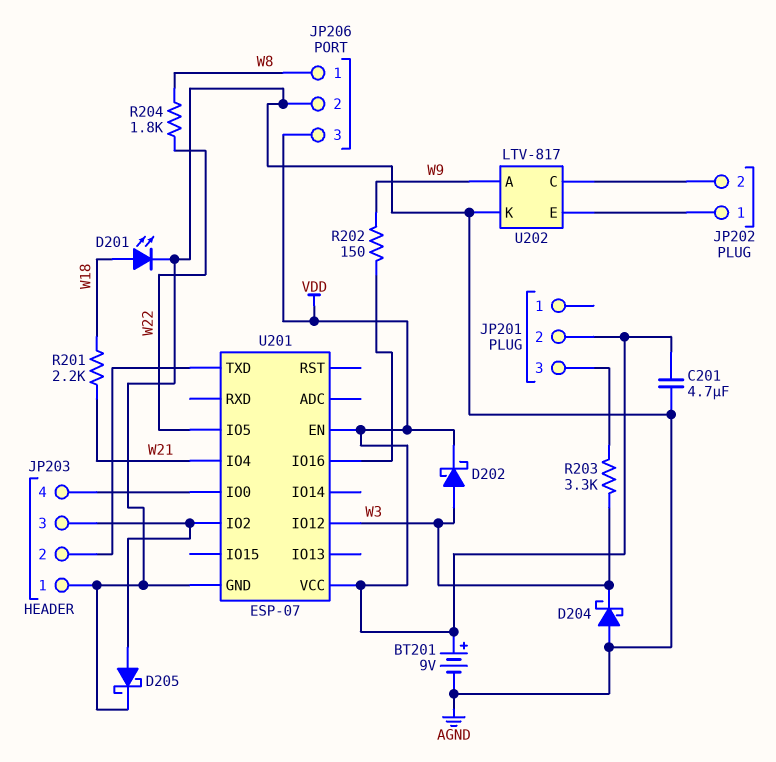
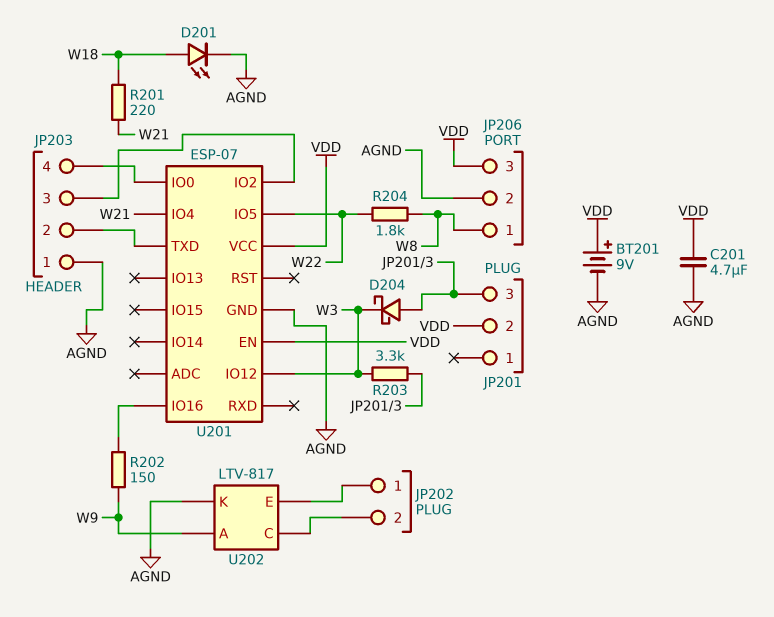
D202: schottky (A W3, K VDD) -> none
D204: schottky (A AGND, K W3) -> schottky (A JP201/3, K W3)
D205: schottky (A JP203/3, K AGND) -> none
R201: 2.2k (W18, W21) -> 220 (W18, W21)

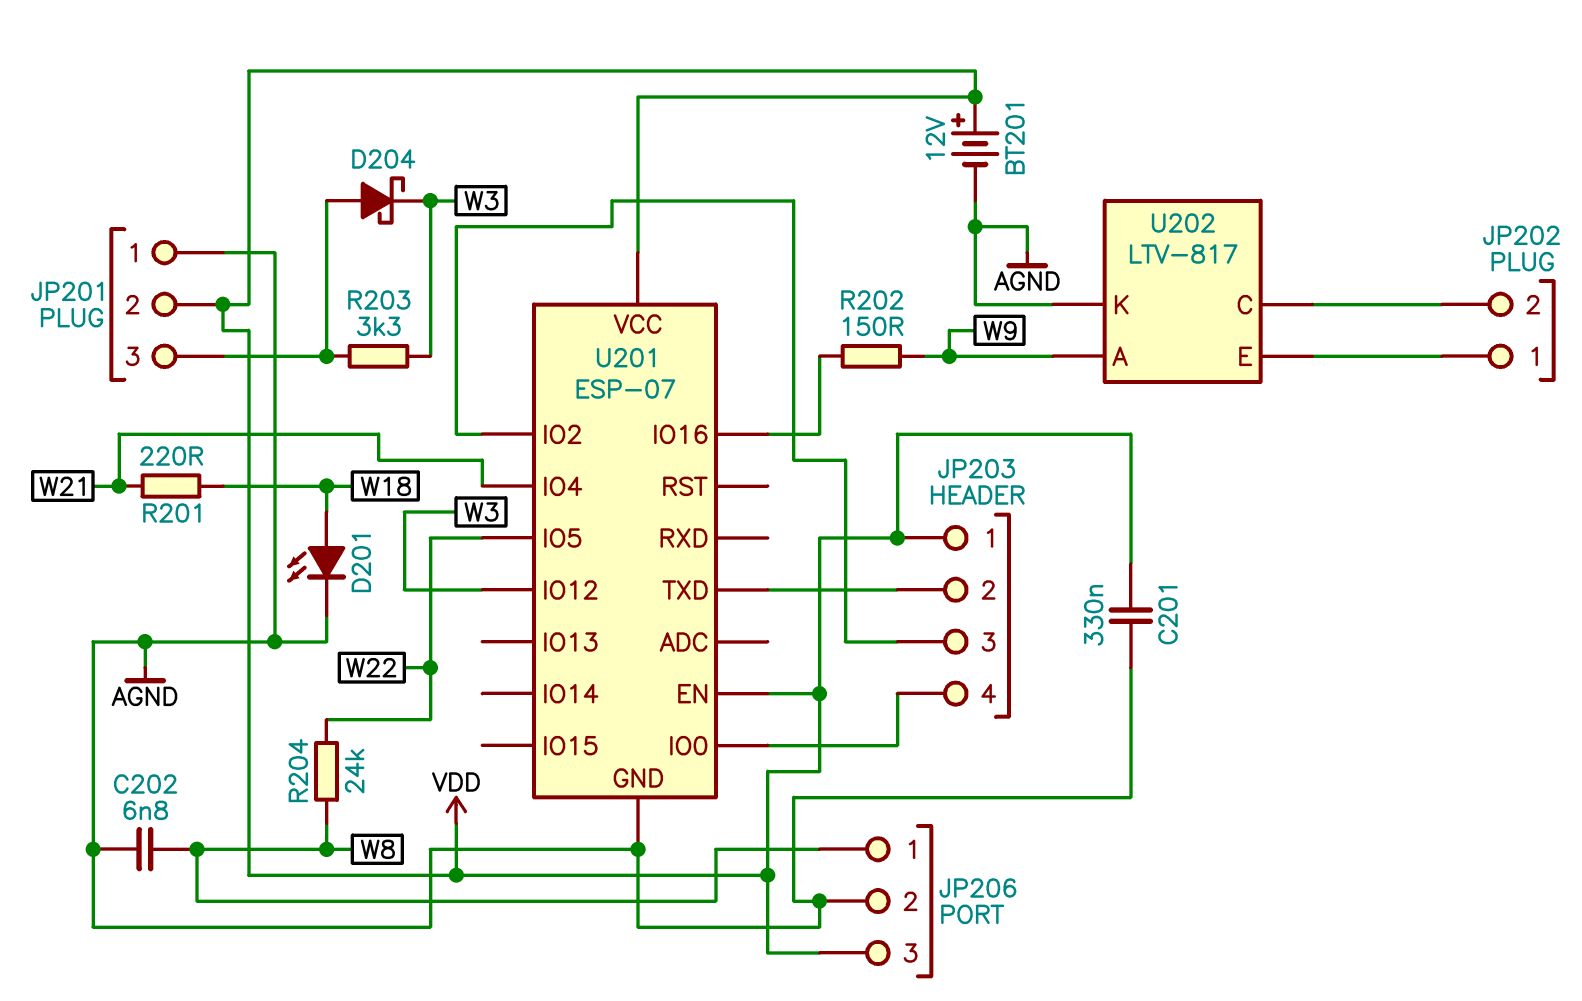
BT201: 9V (plus VDD, minus AGND) -> 12V (plus VDD, minus AGND)
C201: 4.7uF (AGND, VDD) -> 330nF (AGND, VDD)
C202: none -> 6.8nF (AGND, W8)
JP201 pin 1: none -> AGND
JP203 pin 1: AGND -> VDD
R204: 1.8k (W8, W22) -> 24k (W8, W22)

